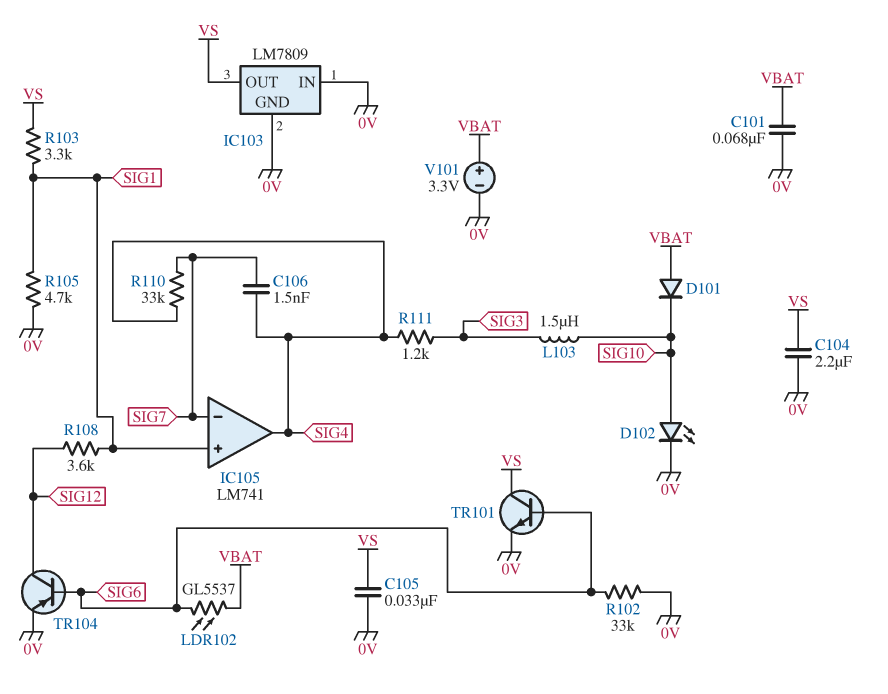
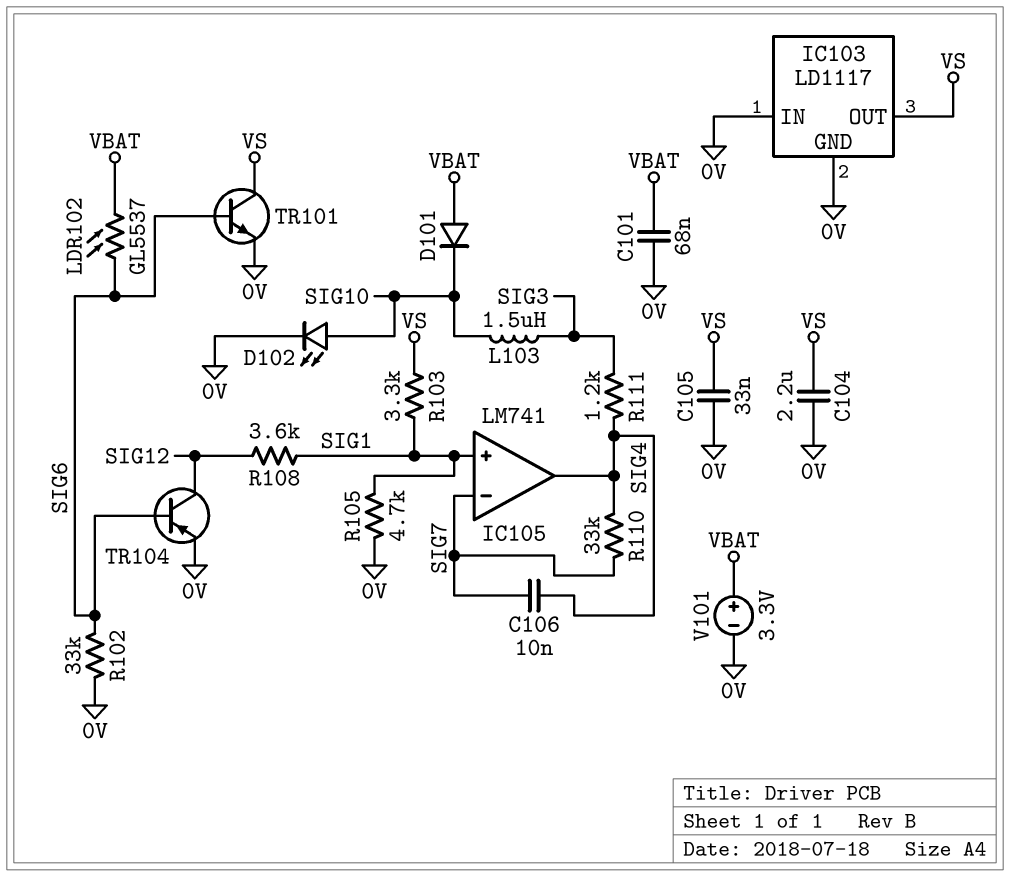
C106: 1.5nF (SIG4, SIG7) -> 10nF (SIG4, SIG7)
IC103: LM7809 -> LD1117

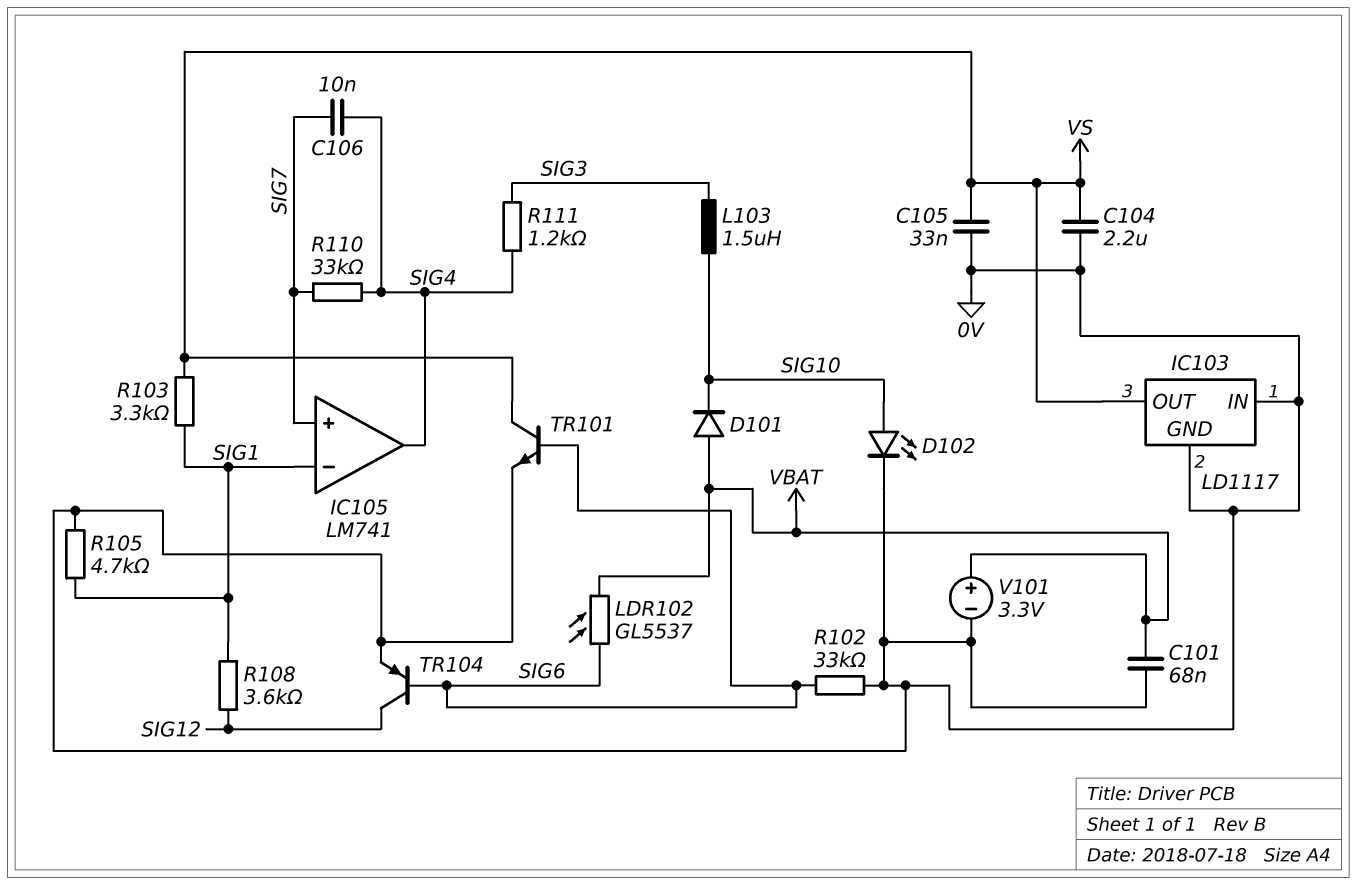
IC105 pin in+: SIG1 -> SIG7
IC105 pin in-: SIG7 -> SIG1

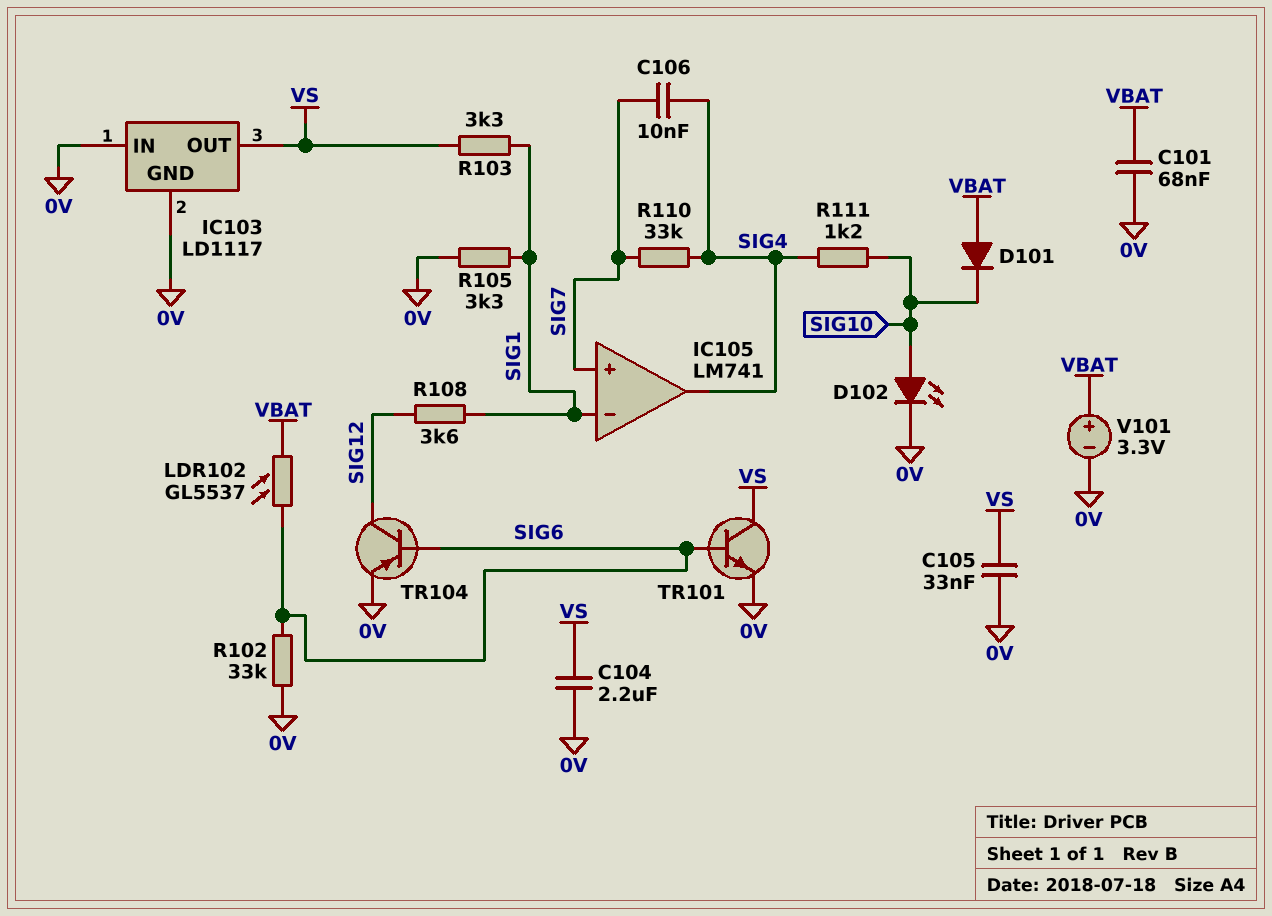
L103: 1.5uH (SIG3, SIG10) -> none
R105: 4.7k (0V, SIG1) -> 3.3k (0V, SIG1)
R111: 1.2k (SIG3, SIG4) -> 1.2k (SIG4, SIG10)

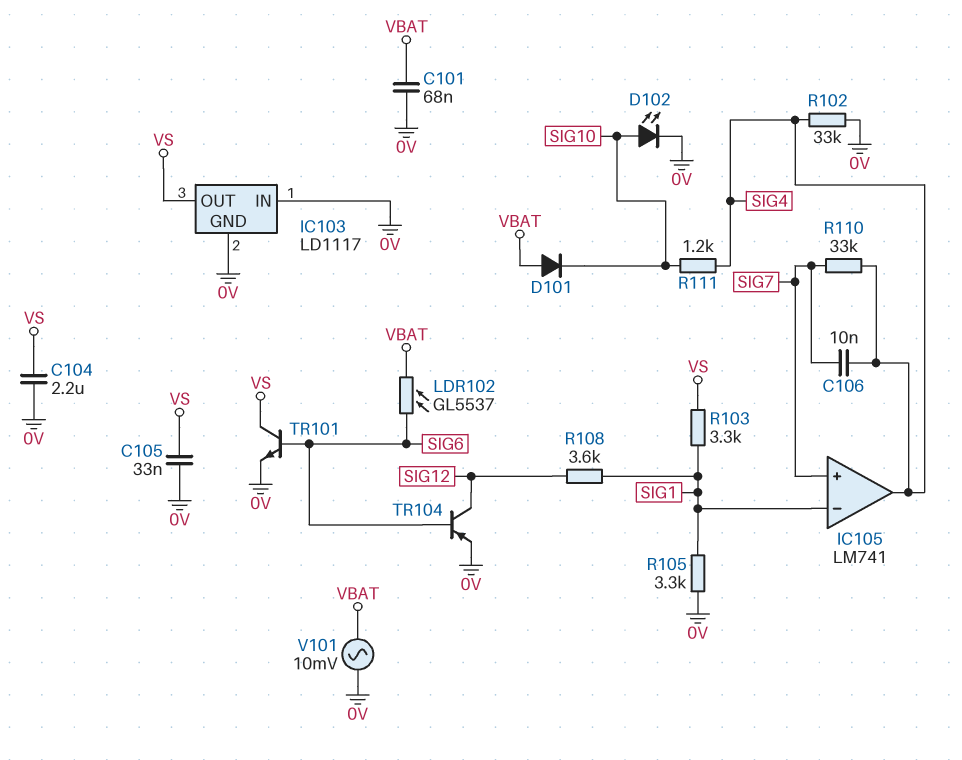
R102: 33k (0V, SIG6) -> 33k (0V, SIG4)
V101: 3.3V (plus VBAT, minus 0V) -> AC 10mV (0V, VBAT)

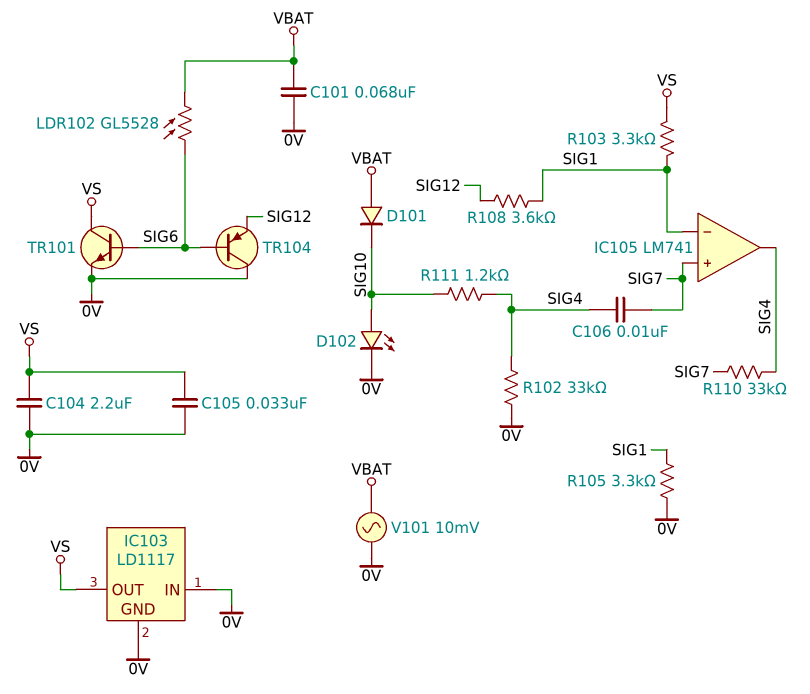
LDR102: GL5537 (SIG6, VBAT) -> GL5528 (SIG6, VBAT)
TR104: PNP (B SIG6, C SIG12, E 0V) -> PNP (B SIG6, C 0V, E SIG12)

